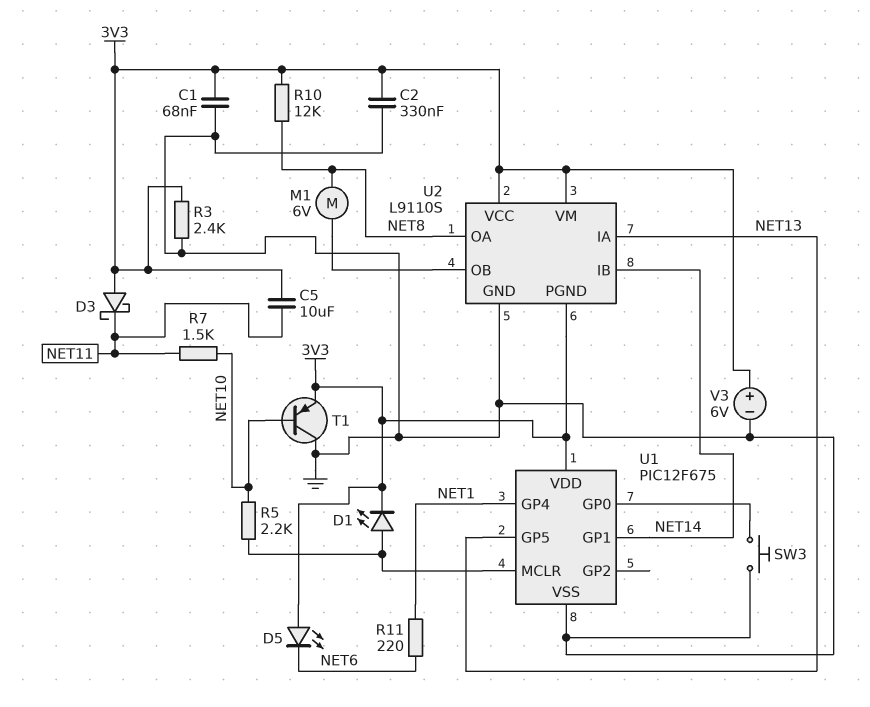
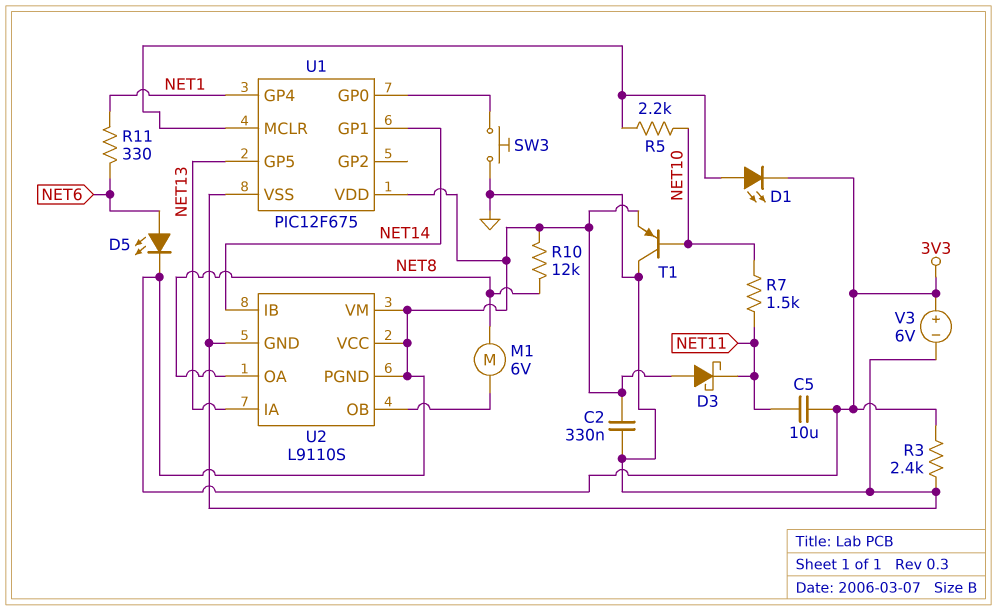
C1: 68nF (3V3, GND) -> none
D5: LED (A 3V3, K NET6) -> LED (A NET6, K 3V3)
R11: 220 (NET1, NET6) -> 330 (NET1, NET6)

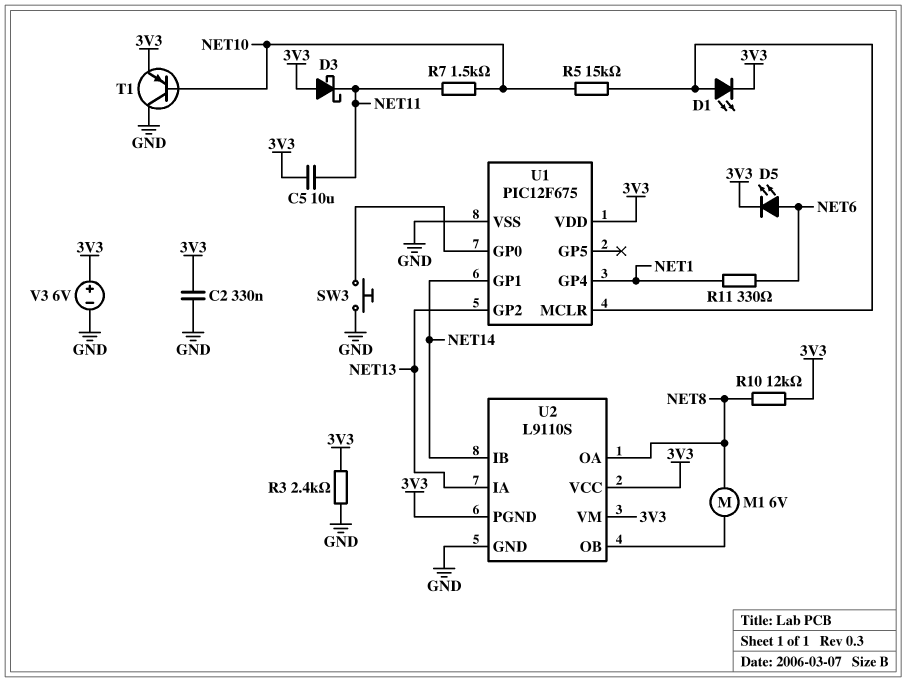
R5: 2.2k (NET10, U1/MCLR) -> 15k (NET10, U1/MCLR)
U1 pin GP2: none -> NET13
U1 pin GP5: NET13 -> none

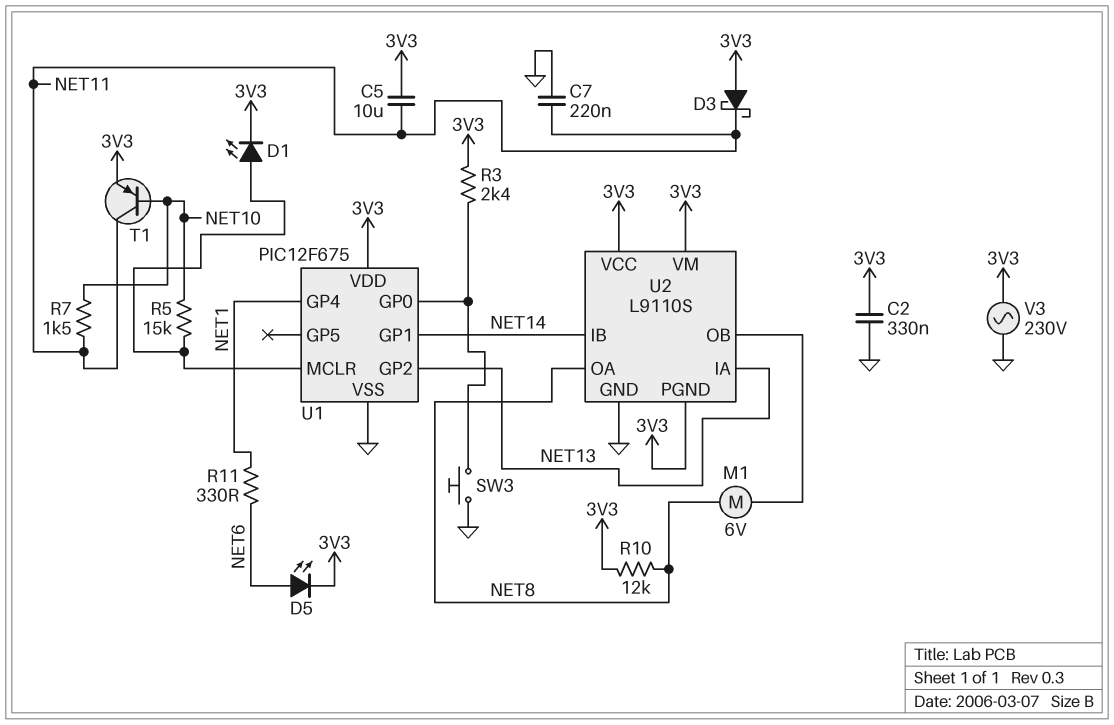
C7: none -> 220nF (GND, NET11)
R3: 2.4k (3V3, GND) -> 2.4k (3V3, U1/GP0)
T1: PNP (B NET10, C GND, E 3V3) -> PNP (B NET10, C NET11, E 3V3)
V3: 6V (plus 3V3, minus GND) -> AC 230V (3V3, GND)

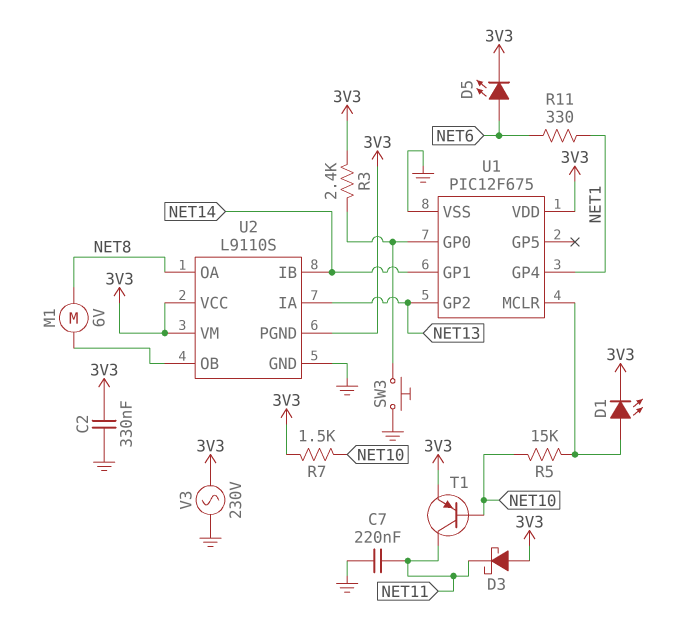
C5: 10uF (3V3, NET11) -> none
R7: 1.5k (NET10, NET11) -> 1.5k (3V3, NET10)
R10: 12k (3V3, NET8) -> none

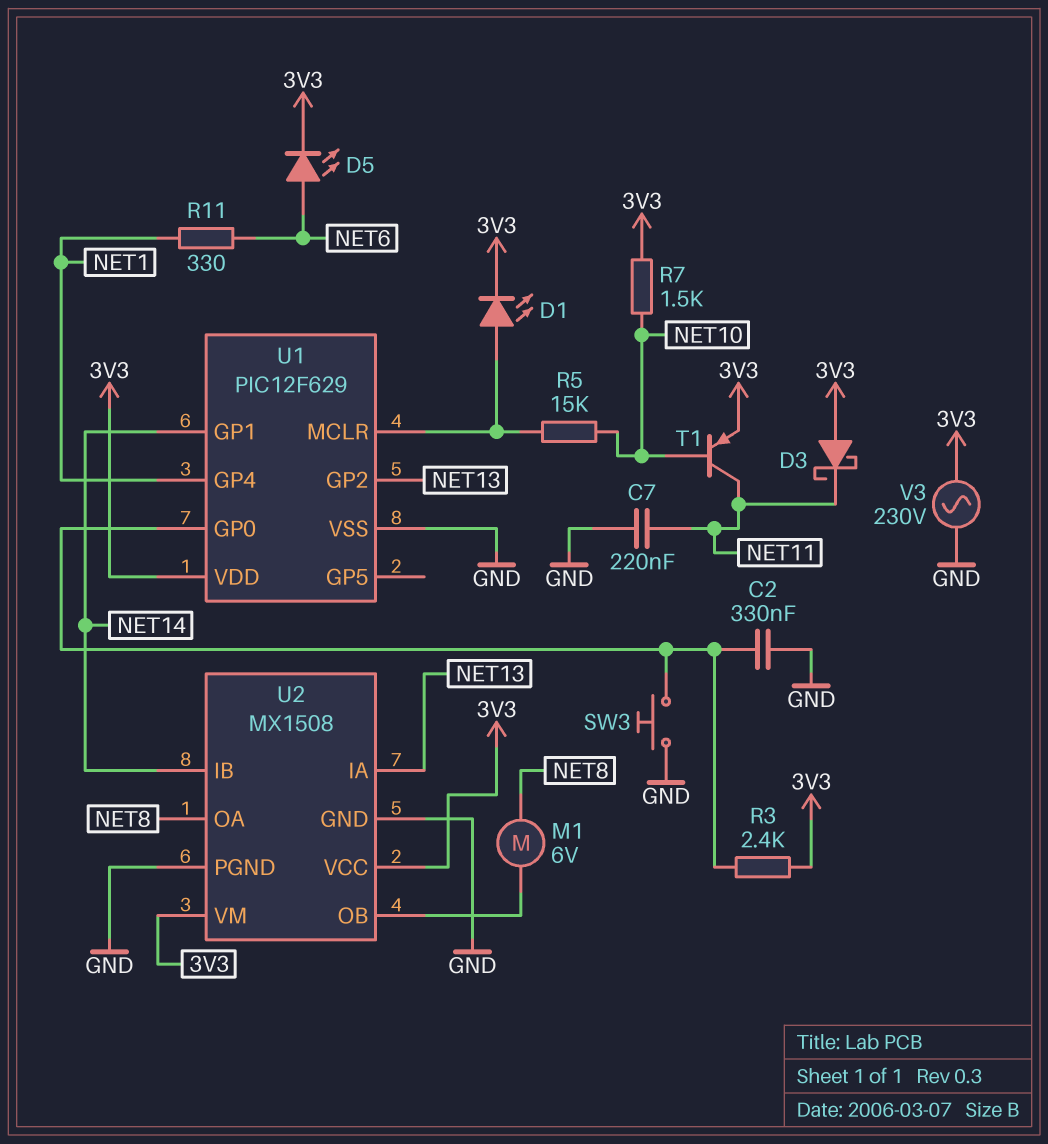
C2: 330nF (3V3, GND) -> 330nF (GND, U1/GP0)
U1: PIC12F675 -> PIC12F629
U2: L9110S -> MX1508
U2 pin PGND: 3V3 -> GND

